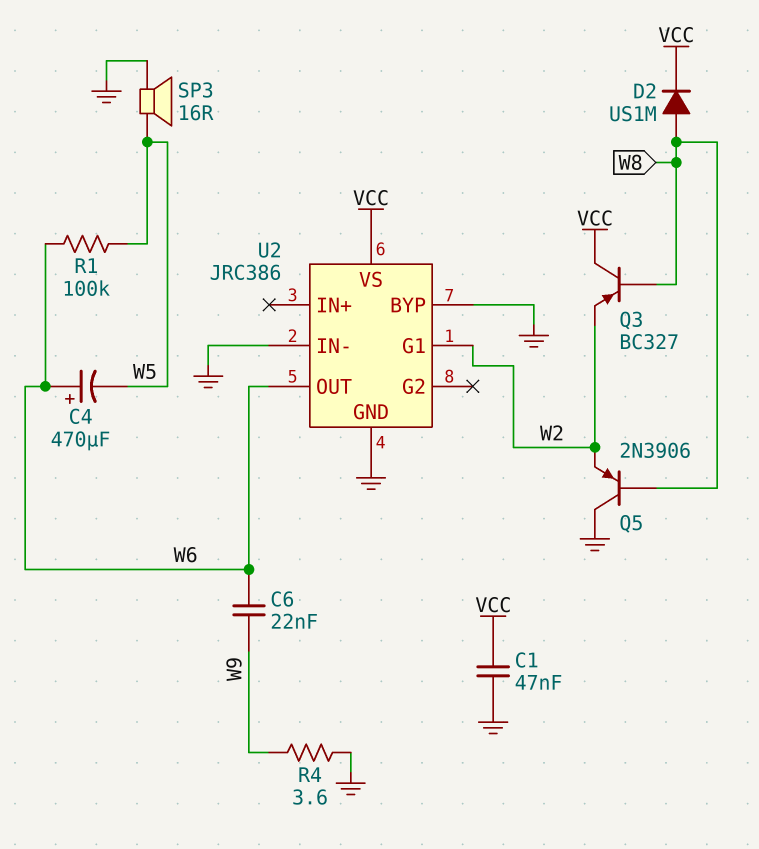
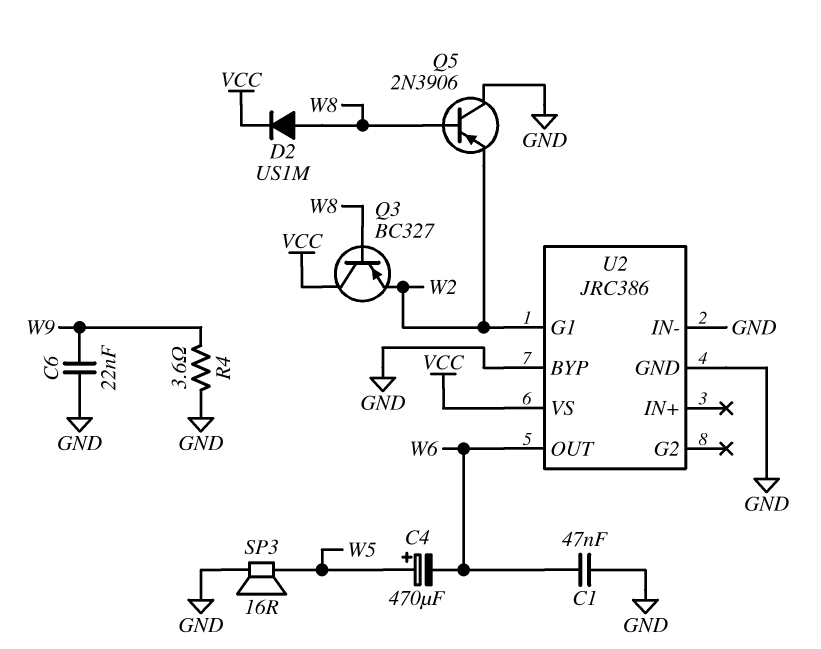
C1: 47nF (GND, VCC) -> 47nF (GND, W6)
C4: 470uF (plus W6, minus W5) -> 470uF (plus W5, minus W6)
C6: 22nF (W6, W9) -> 22nF (GND, W9)
R1: 100k (W5, W6) -> none

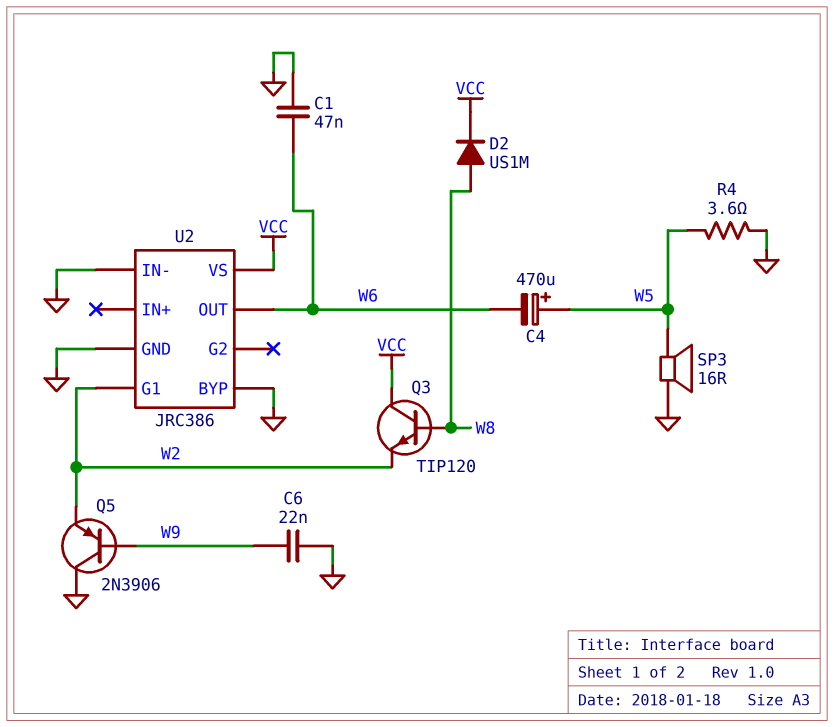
Q3: PNP BC327 (B W8, C VCC, E W2) -> NPN TIP120 (B W8, C VCC, E W2)
Q5: PNP 2N3906 (B W8, C GND, E W2) -> PNP 2N3906 (B W9, C GND, E W2)
R4: 3.6 (GND, W9) -> 3.6 (GND, W5)

